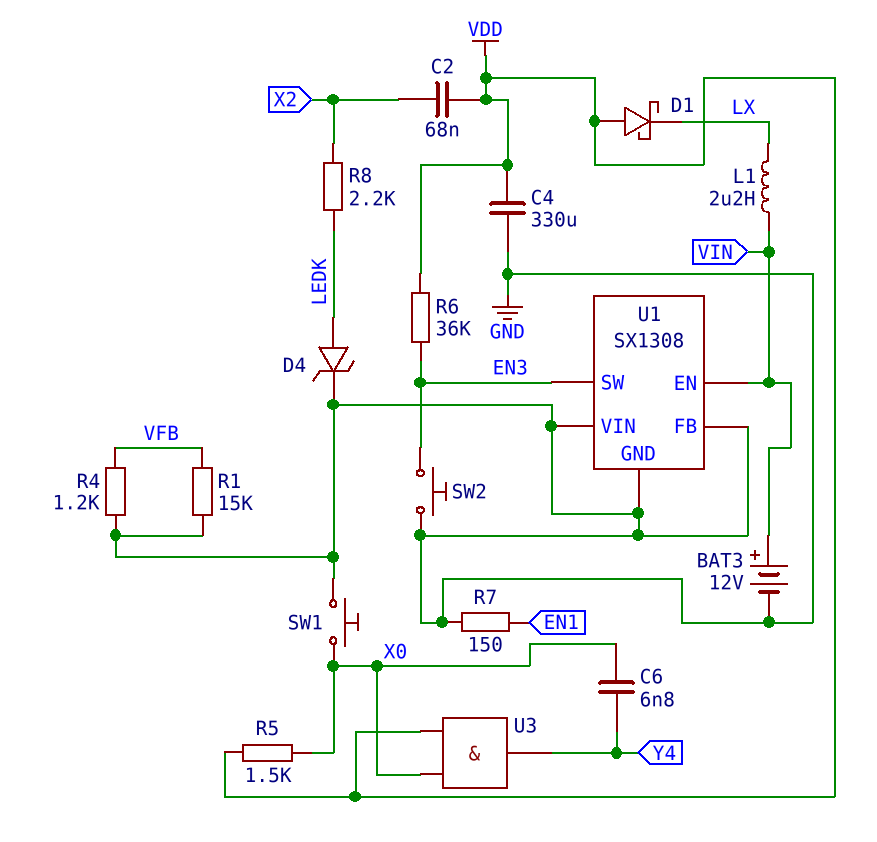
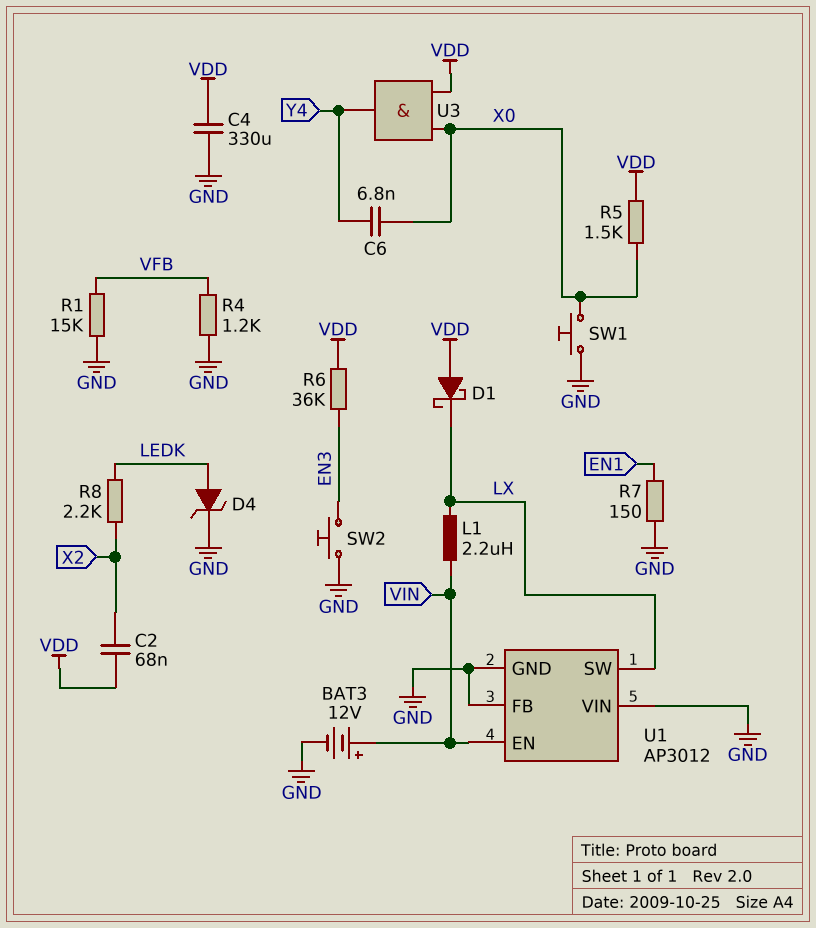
U1: SX1308 -> AP3012
U1 pin SW: EN3 -> LX

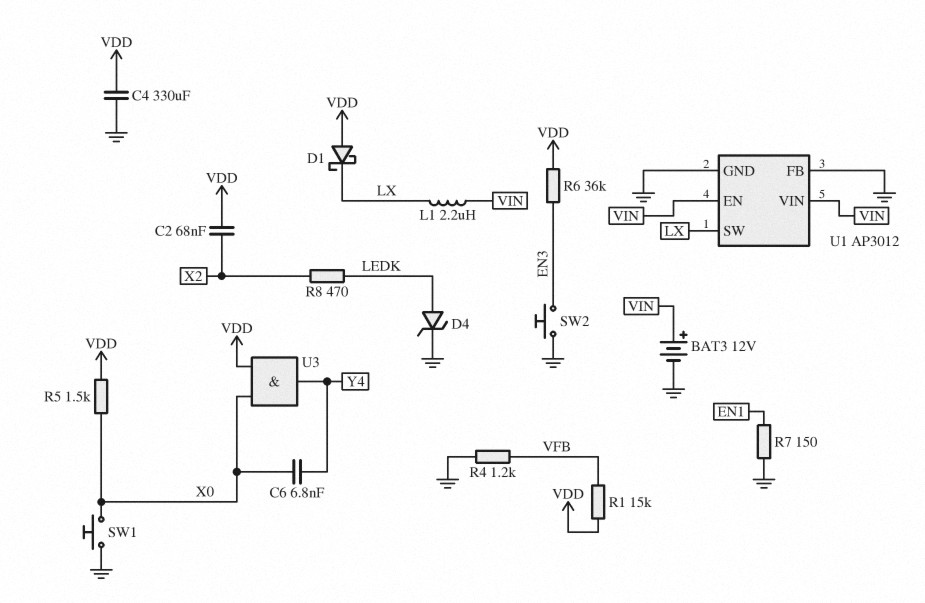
R1: 15k (GND, VFB) -> 15k (VDD, VFB)
R8: 2.2k (LEDK, X2) -> 470 (LEDK, X2)
U1 pin VIN: GND -> VIN

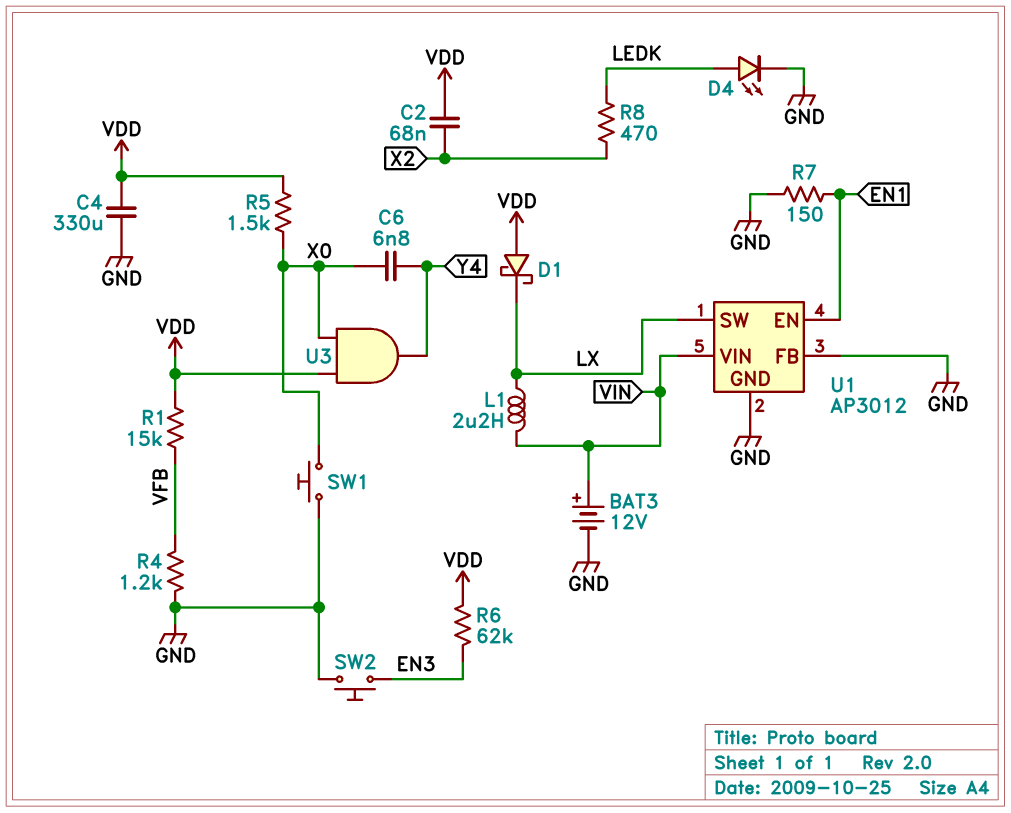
D4: zener (A LEDK, K GND) -> LED (A LEDK, K GND)
R6: 36k (EN3, VDD) -> 62k (EN3, VDD)
U1 pin EN: VIN -> EN1

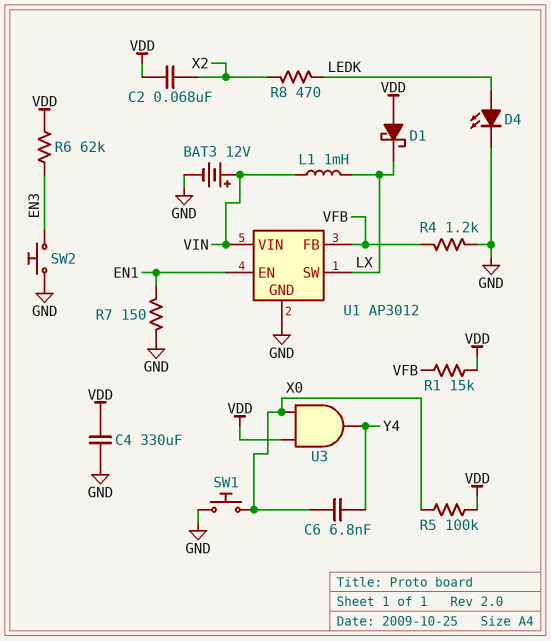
L1: 2.2uH (LX, VIN) -> 1mH (LX, VIN)
R5: 1.5k (VDD, X0) -> 100k (VDD, X0)
U1 pin FB: GND -> VFB

